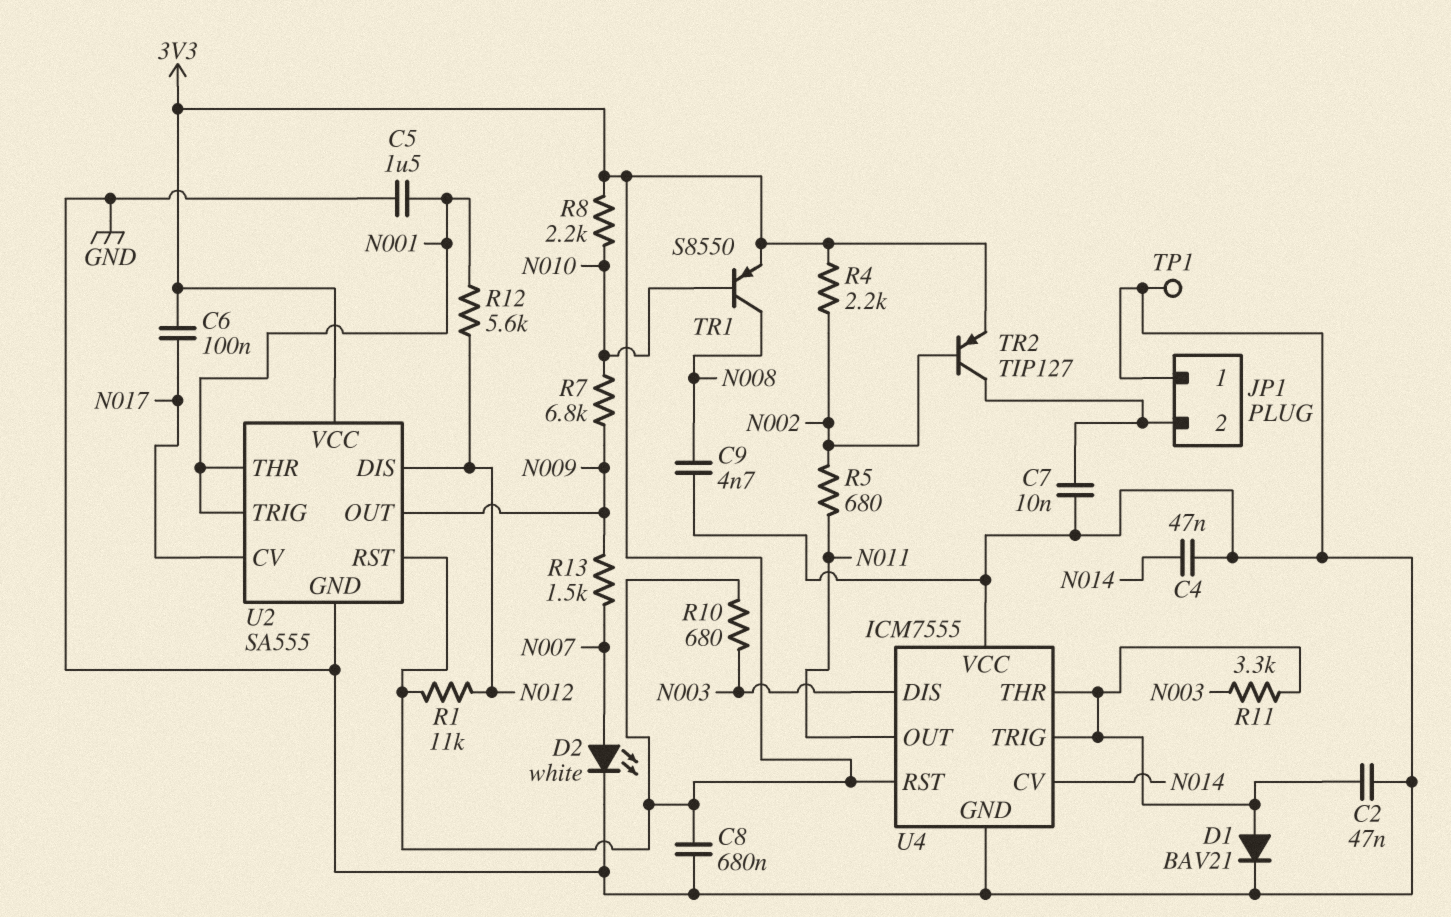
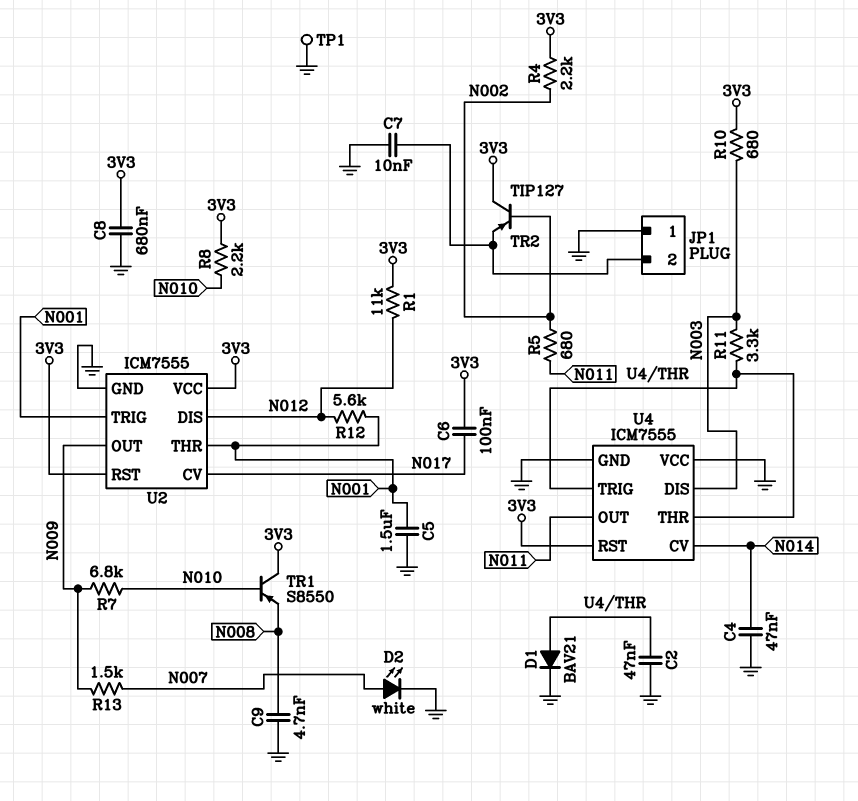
TR1: PNP S8550 (B N010, C N008, E 3V3) -> PNP S8550 (B N010, C 3V3, E N008)
TR2: PNP TIP127 (B N002, C JP1/2, E 3V3) -> PNP TIP127 (B N002, C 3V3, E JP1/2)
U2: SA555 -> ICM7555

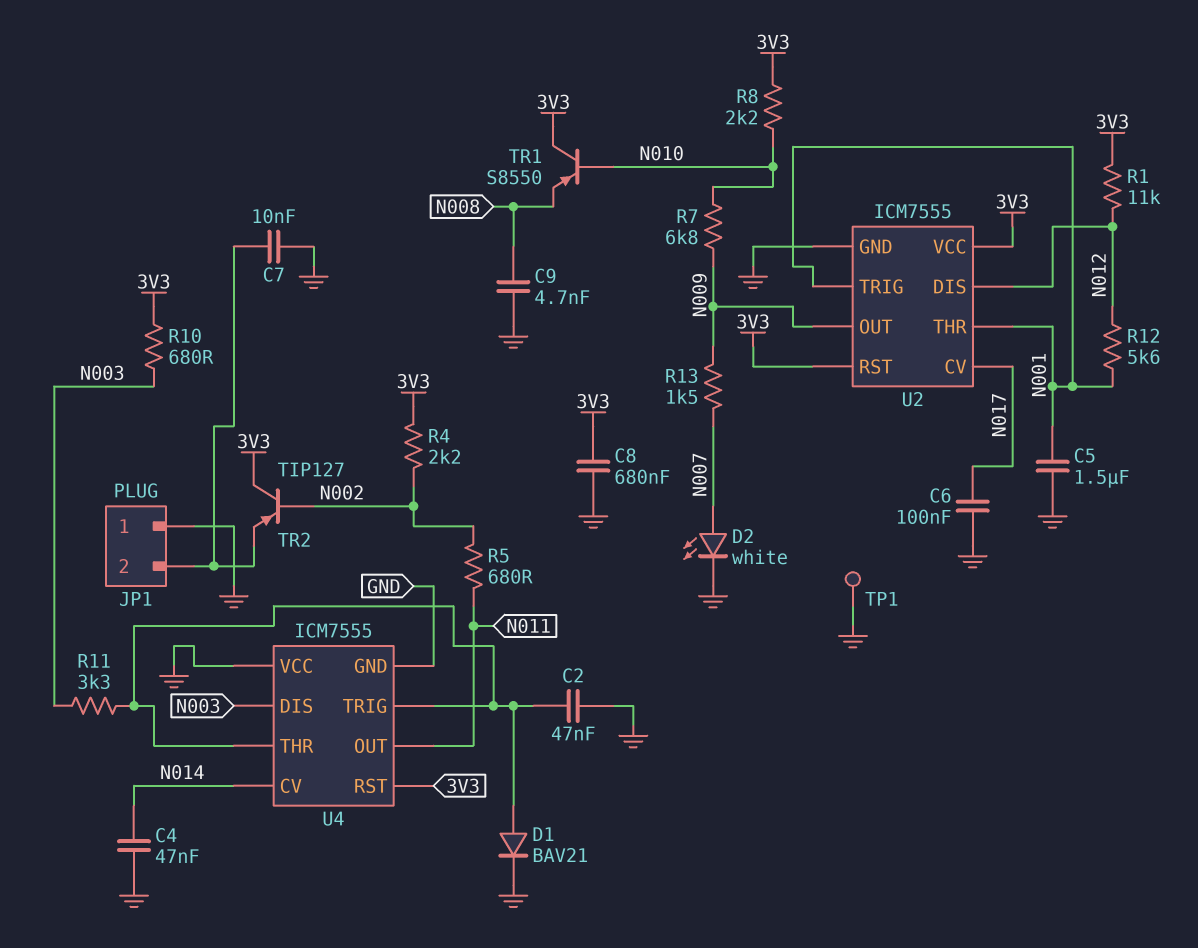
C6: 100nF (3V3, N017) -> 100nF (GND, N017)

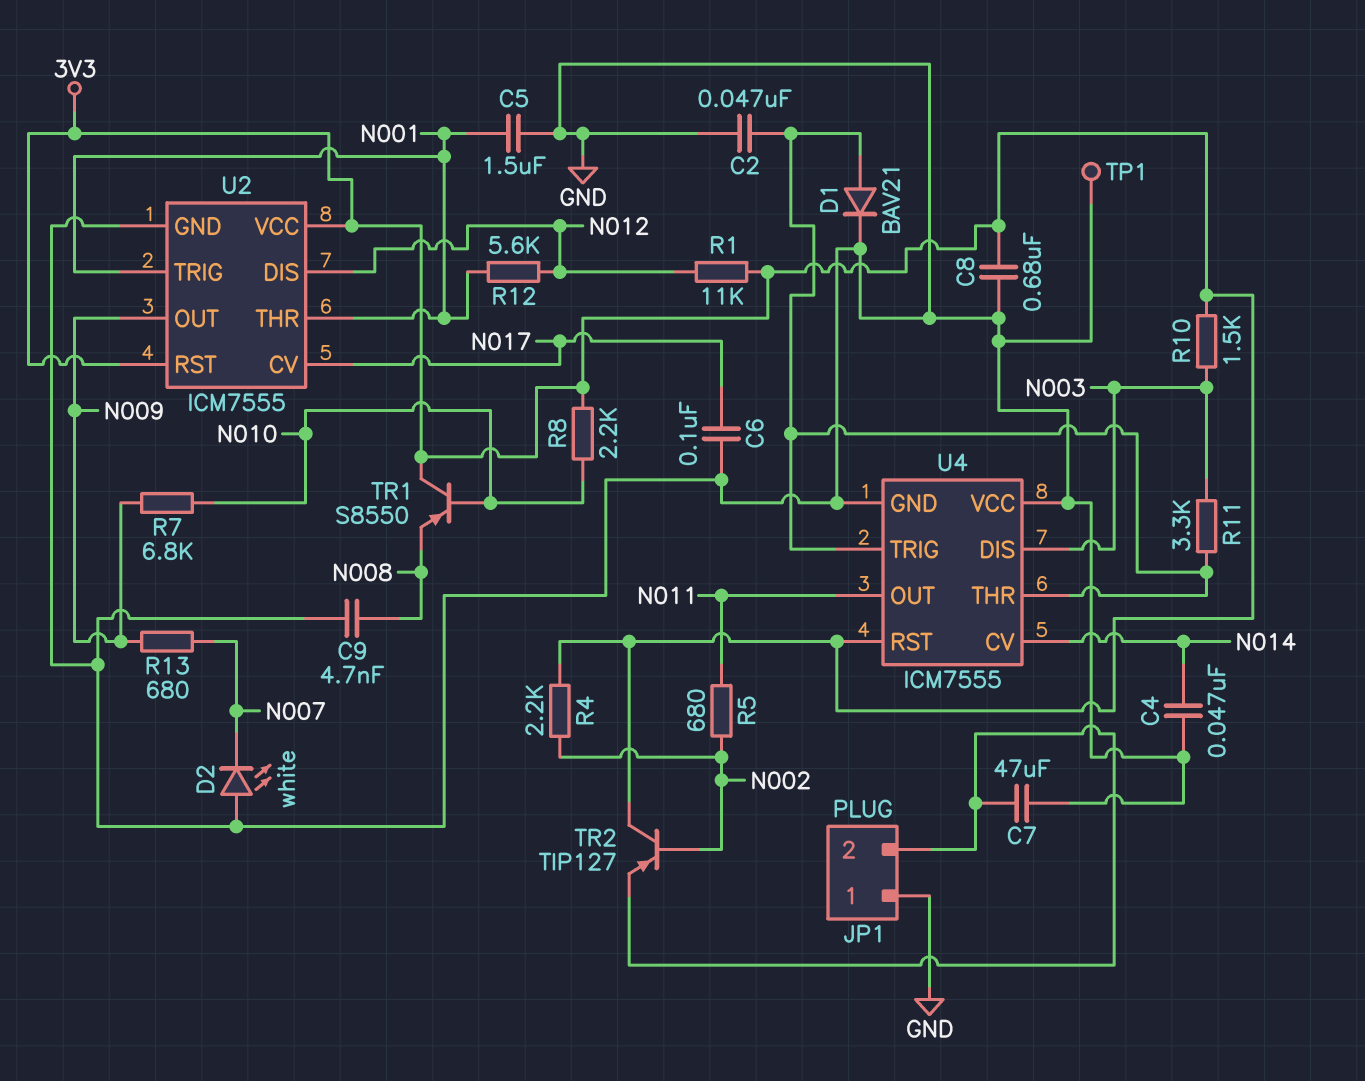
C7: 10nF (GND, JP1/2) -> 47uF (GND, JP1/2)
D2: LED white (A N007, K GND) -> LED white (A GND, K N007)
R10: 680 (3V3, N003) -> 1.5k (3V3, N003)
R13: 1.5k (N007, N009) -> 680 (N007, N009)

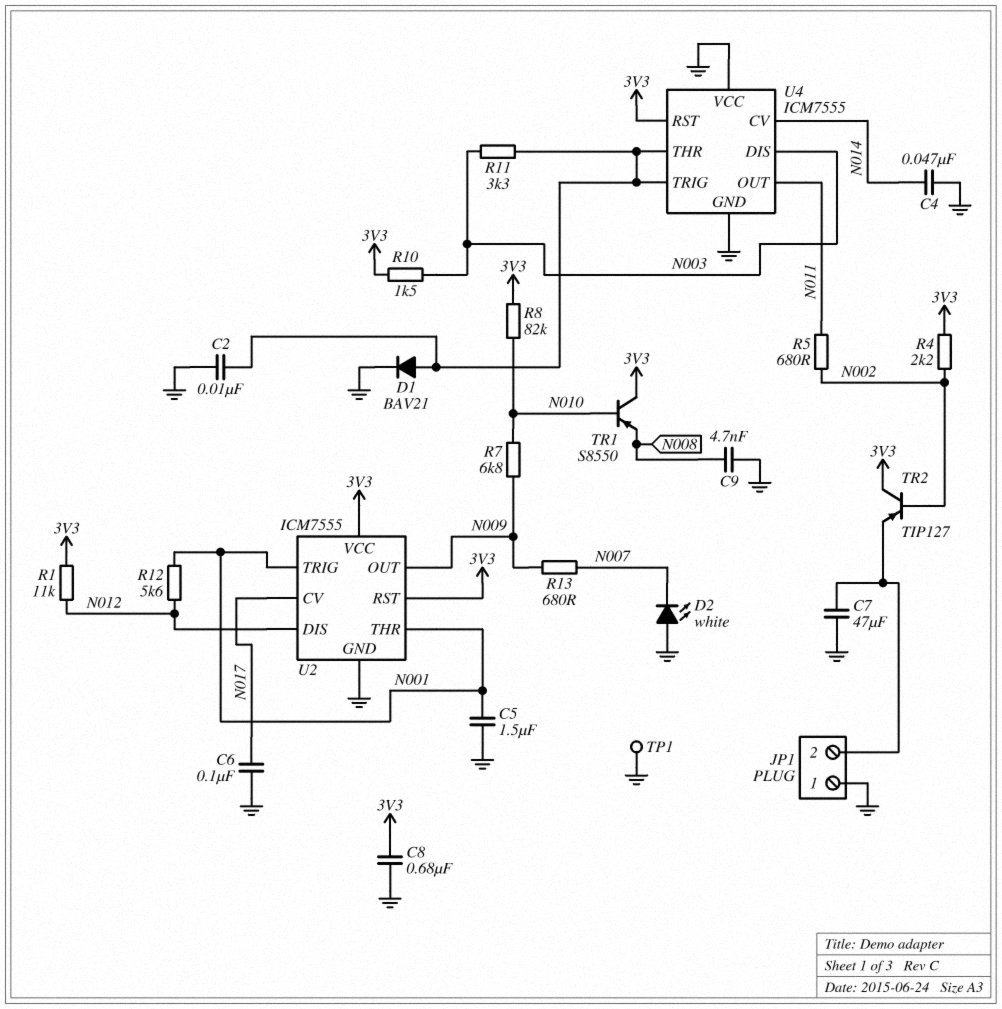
C2: 47nF (GND, U4/THR) -> 10nF (GND, U4/THR)
R8: 2.2k (3V3, N010) -> 82k (3V3, N010)

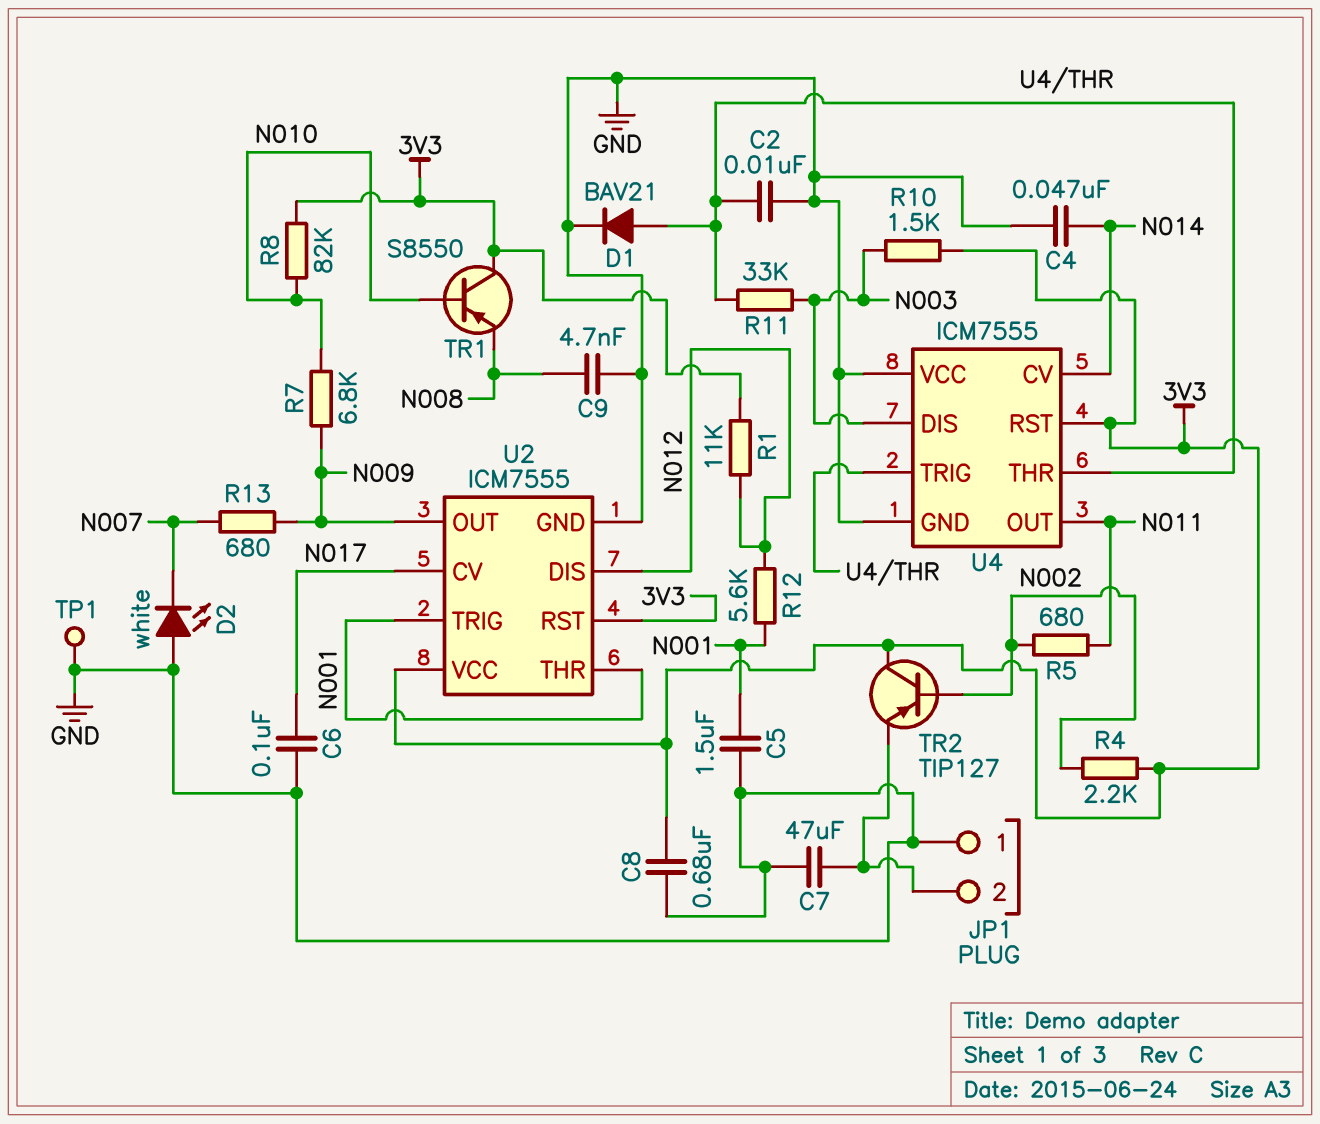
R11: 3.3k (N003, U4/THR) -> 33k (N003, U4/THR)

